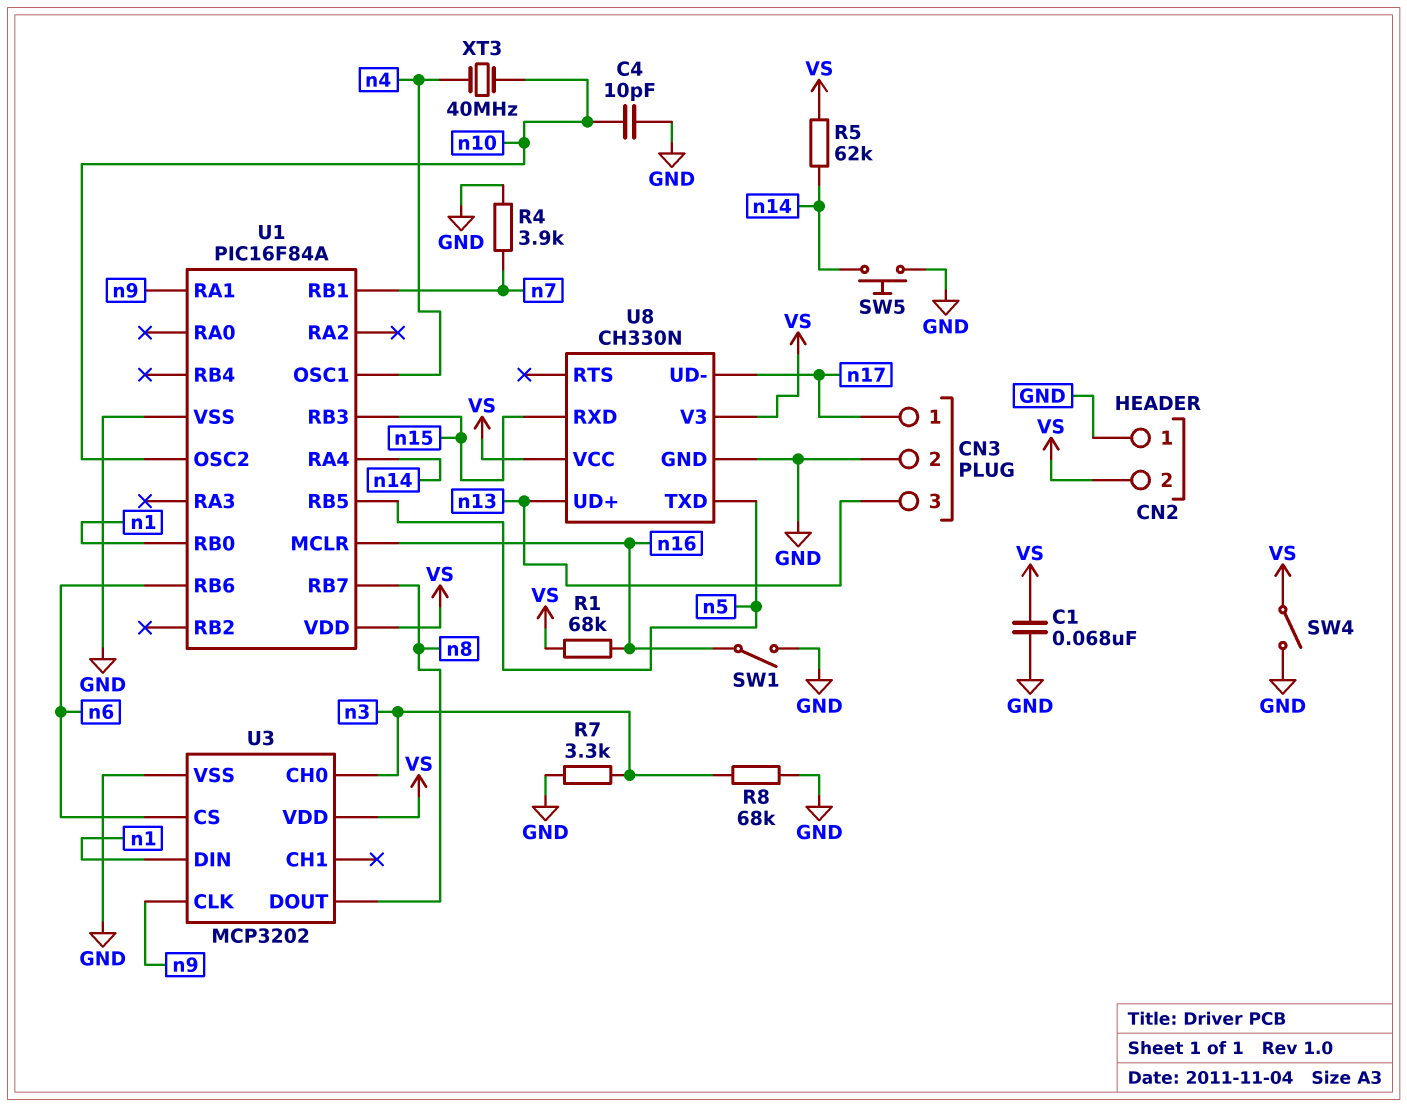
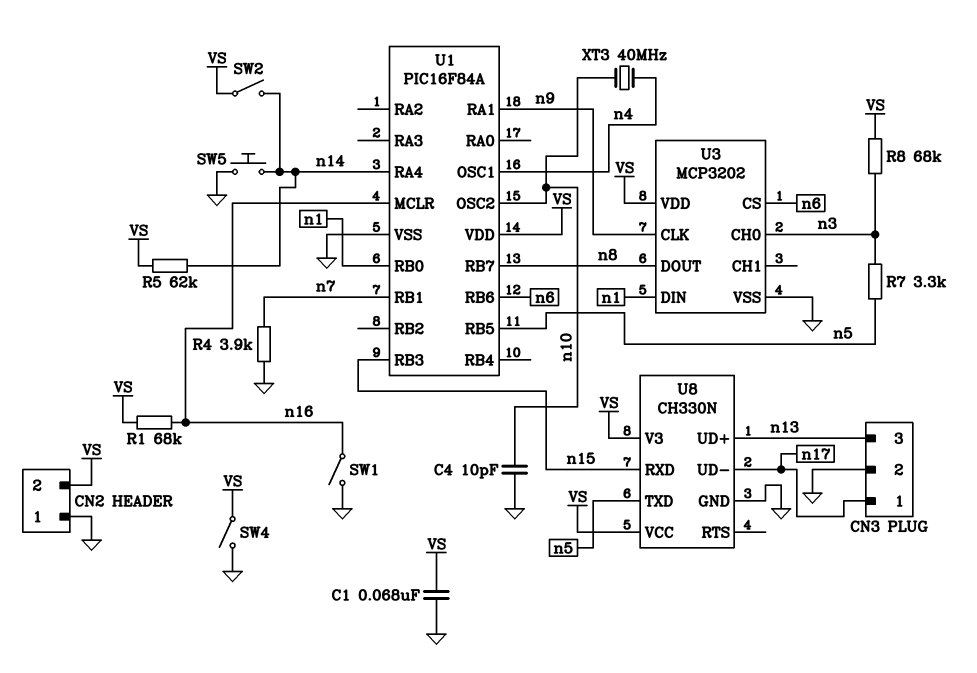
R7: 3.3k (GND, n3) -> 3.3k (n3, n5)
R8: 68k (GND, n3) -> 68k (VS, n3)
SW2: none -> switch (VS, n14)

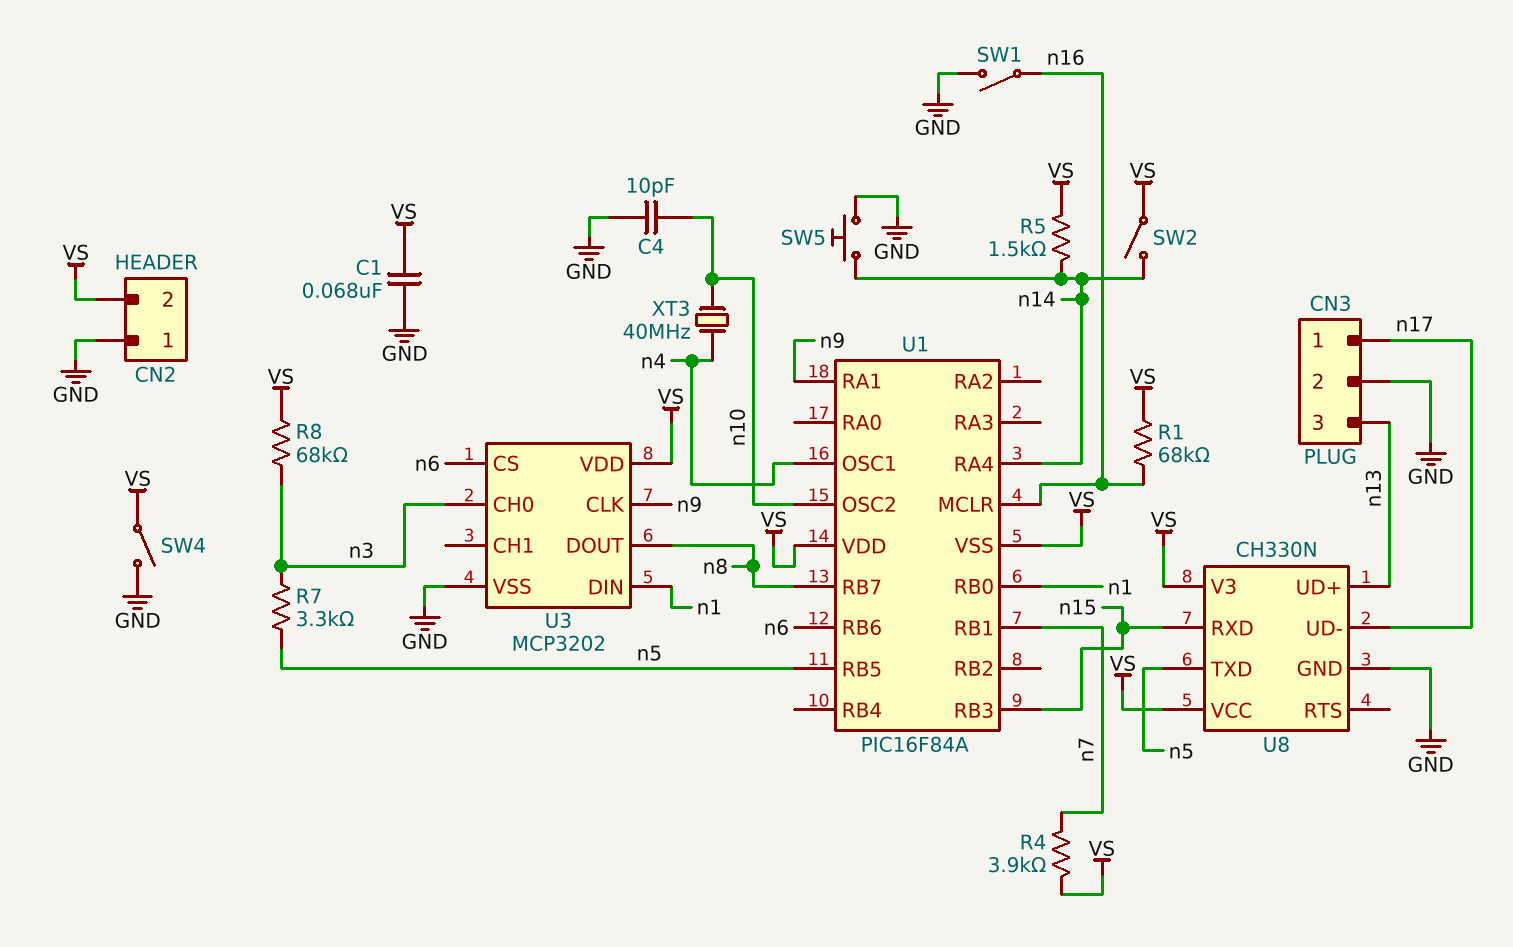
R4: 3.9k (GND, n7) -> 3.9k (VS, n7)
R5: 62k (VS, n14) -> 1.5k (VS, n14)
U1 pin VSS: GND -> VS

